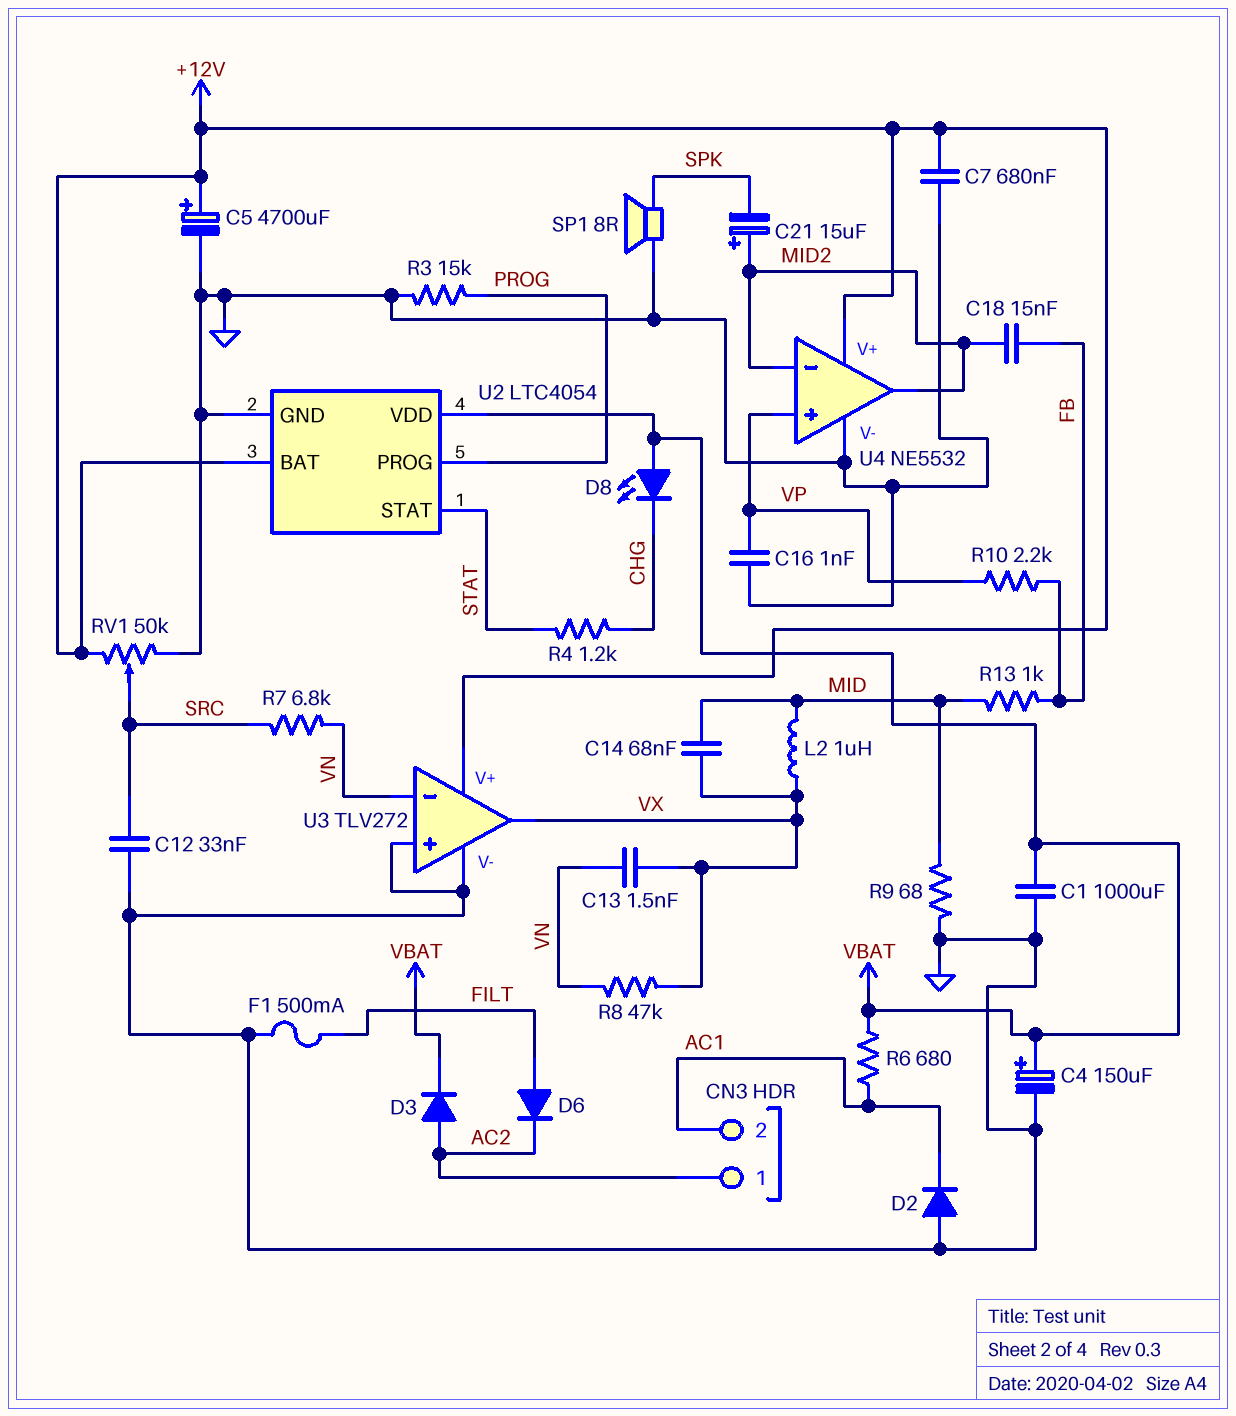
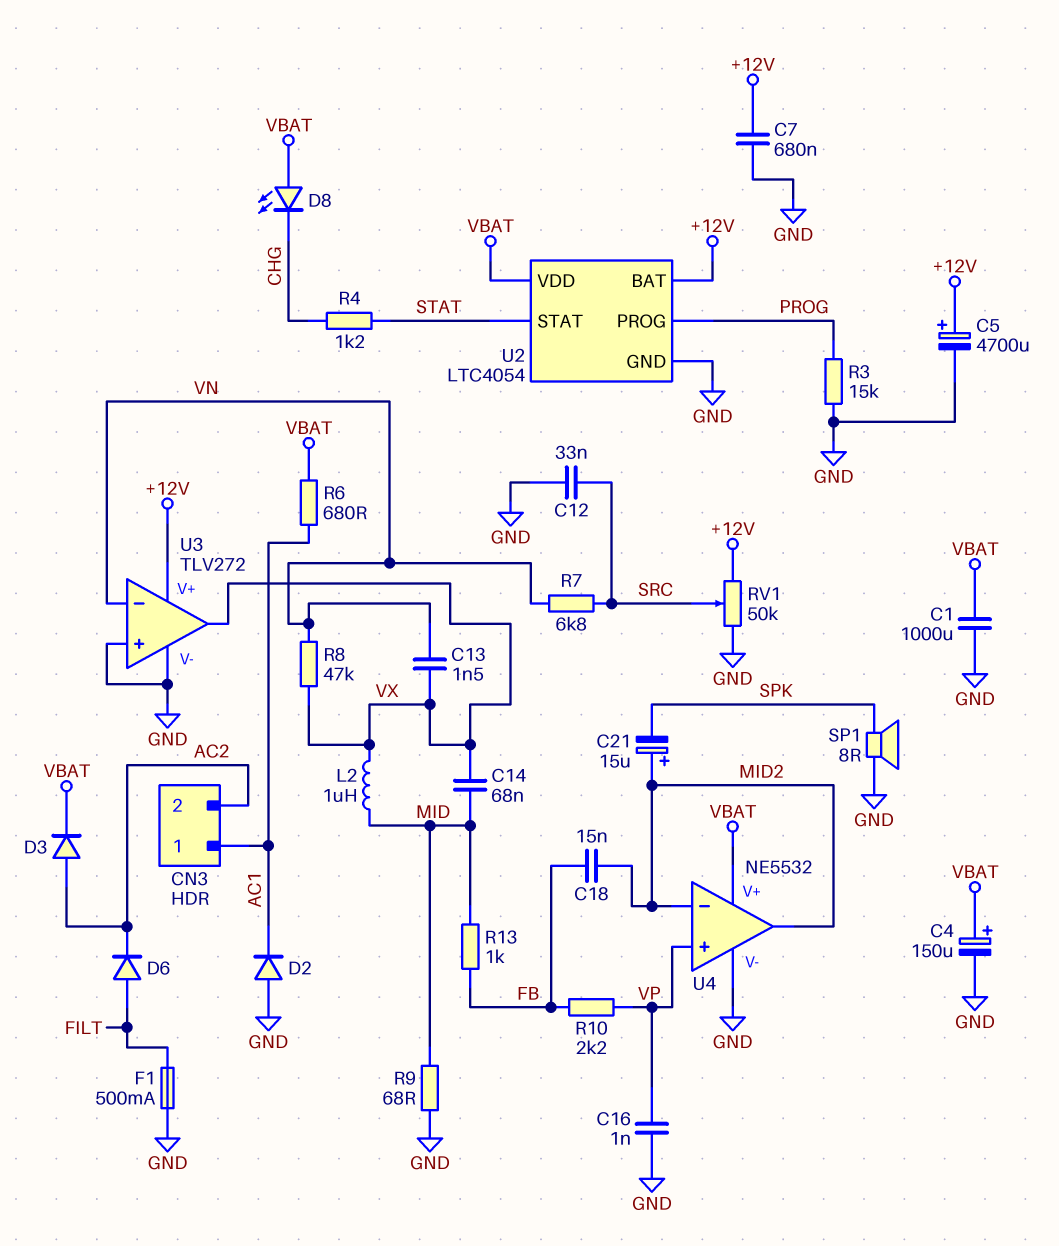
CN3 pin 1: AC2 -> AC1
CN3 pin 2: AC1 -> AC2
U4 pin V+: +12V -> VBAT

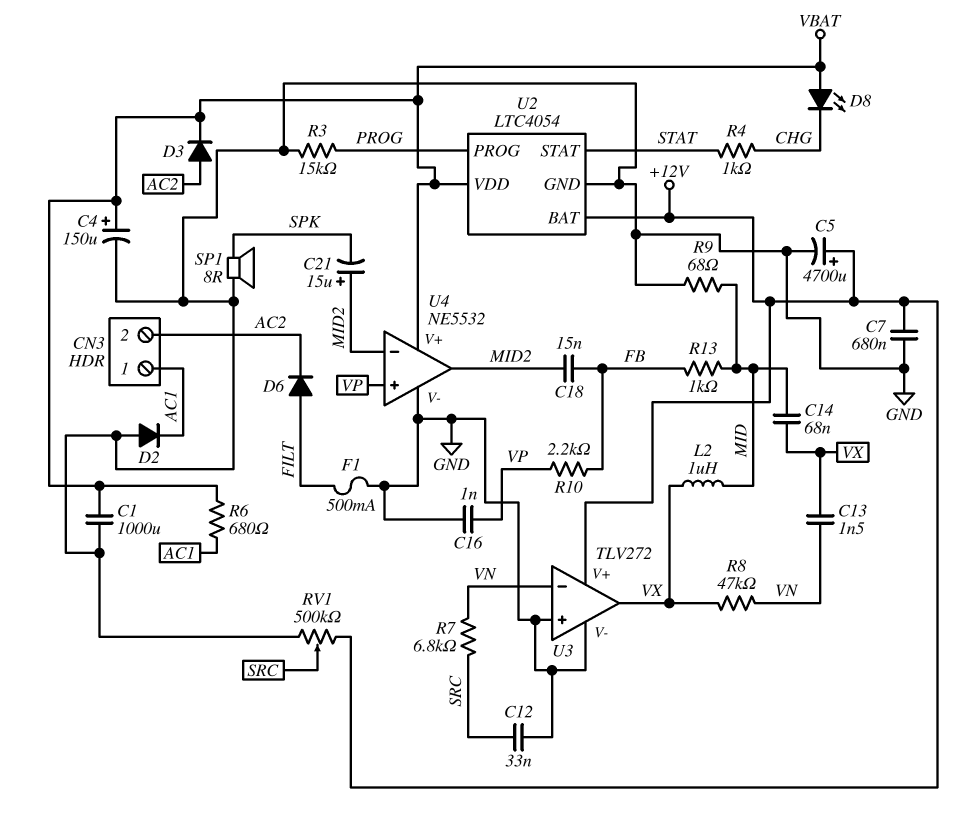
R4: 1.2k (CHG, STAT) -> 1k (CHG, STAT)
RV1: 50k (+12V, GND, wiper SRC) -> 500k (+12V, GND, wiper SRC)

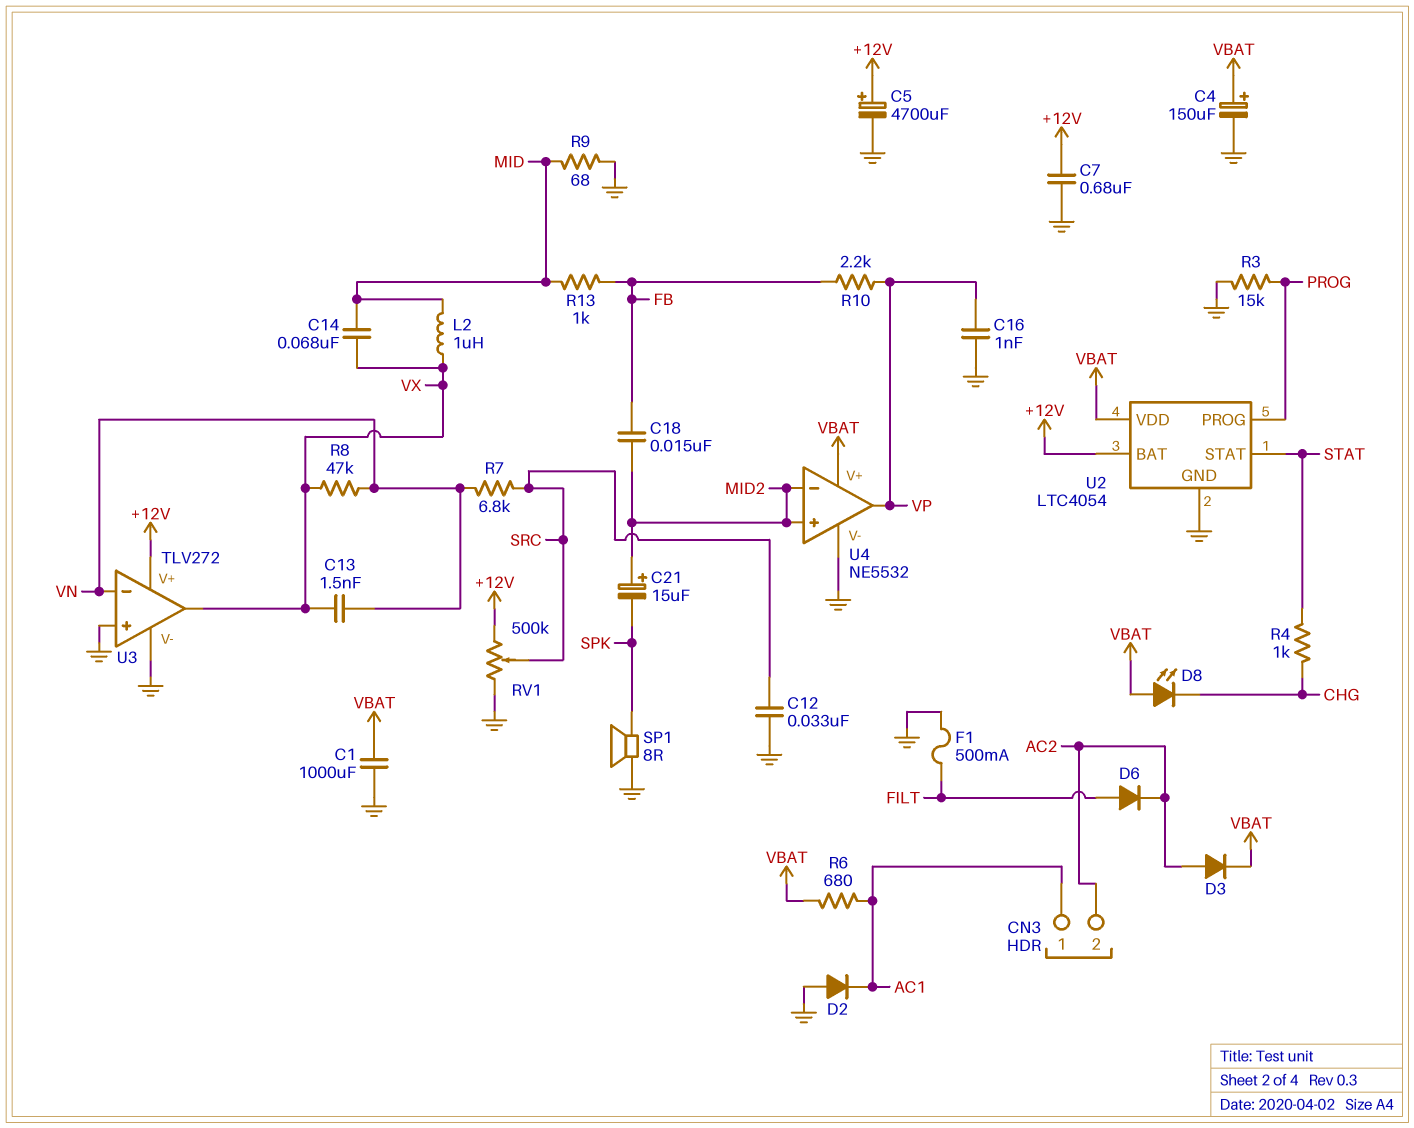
U4 pin in+: VP -> MID2
U4 pin out: MID2 -> VP

